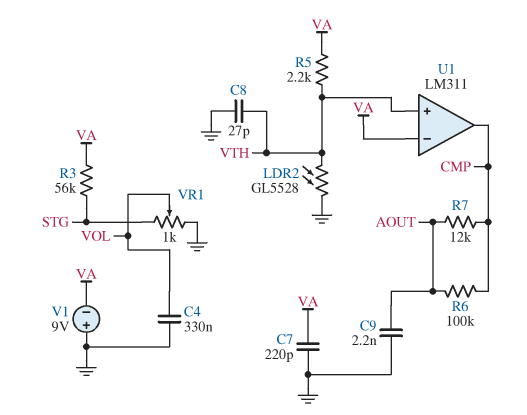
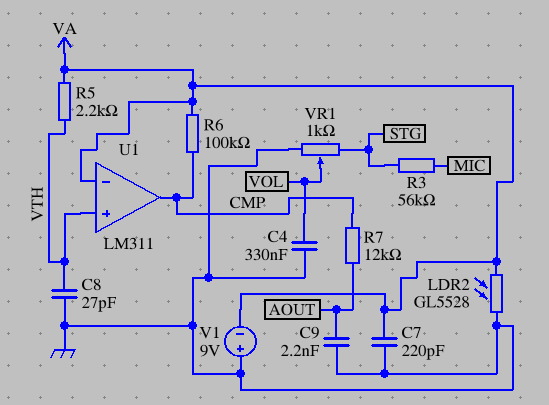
LDR2: GL5528 (GND, VTH) -> GL5528 (GND, VA)
R3: 56k (STG, VA) -> 56k (MIC, STG)
R6: 100k (AOUT, CMP) -> 100k (CMP, VA)

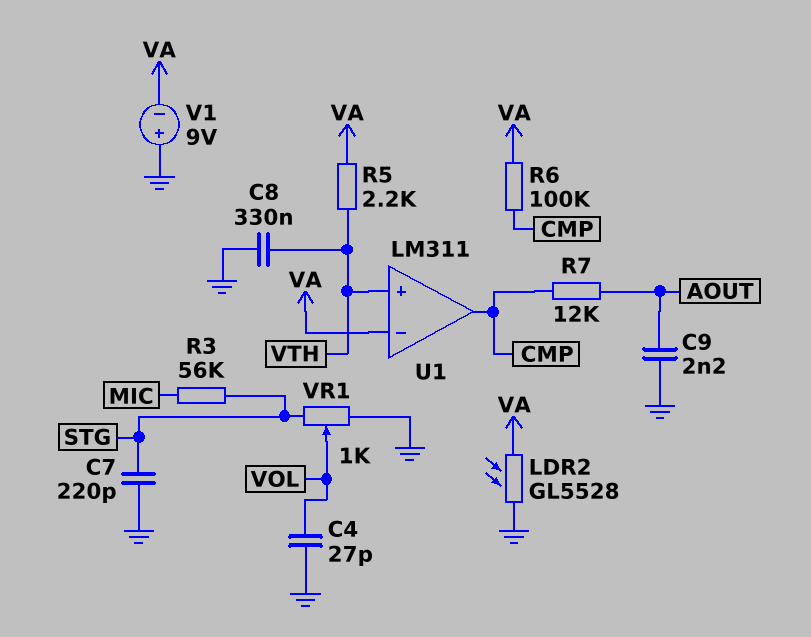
C4: 330nF (GND, VOL) -> 27pF (GND, VOL)
C7: 220pF (GND, VA) -> 220pF (GND, STG)
C8: 27pF (GND, VTH) -> 330nF (GND, VTH)

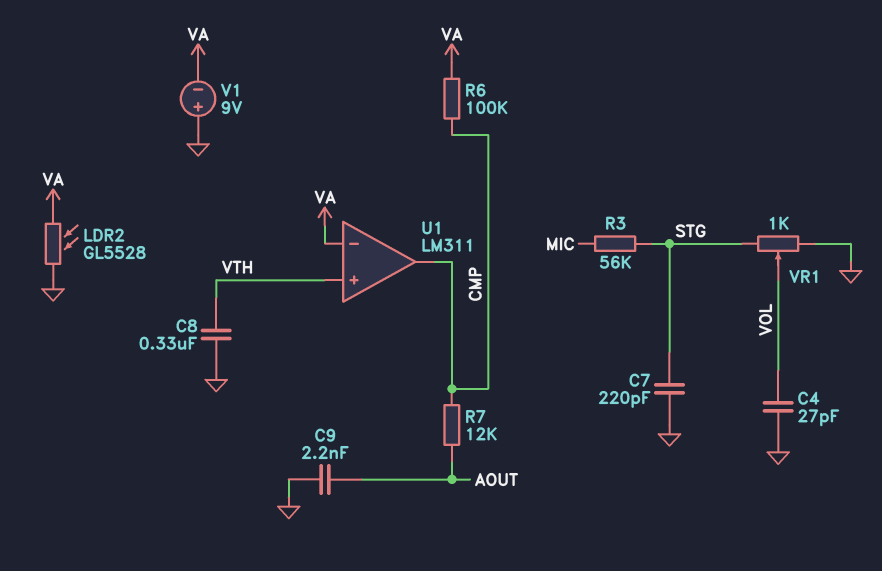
R5: 2.2k (VA, VTH) -> none

